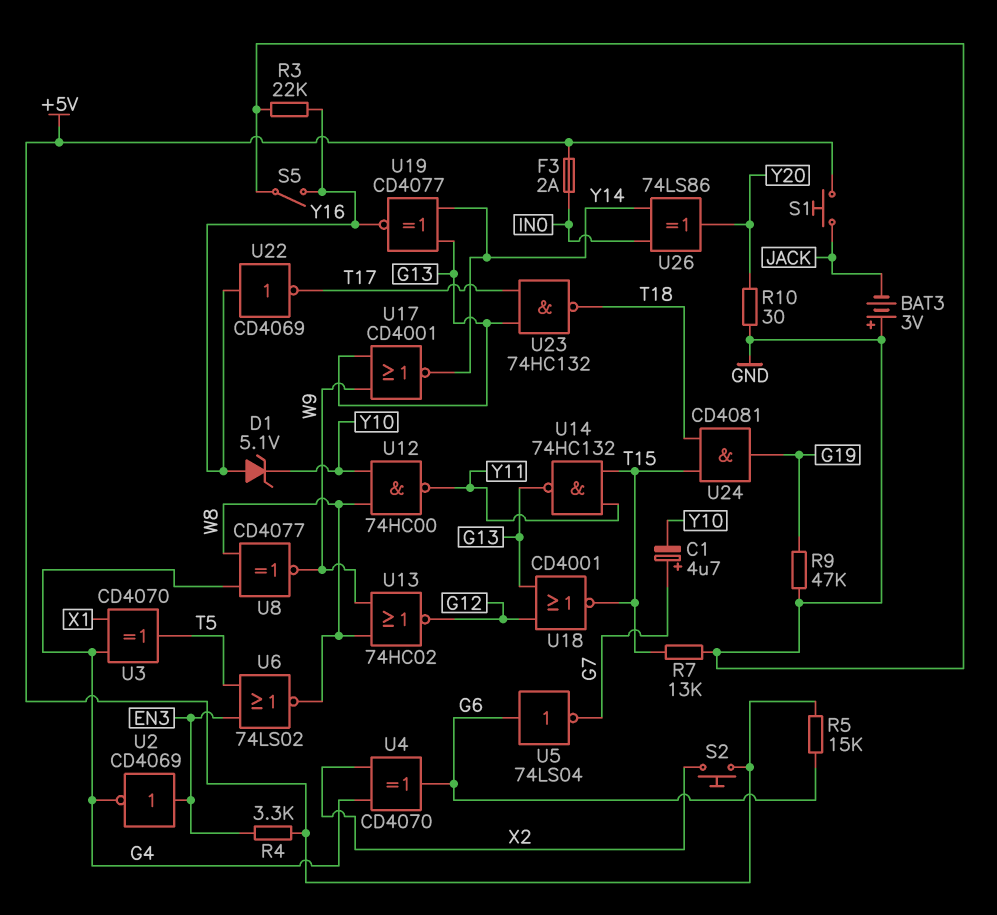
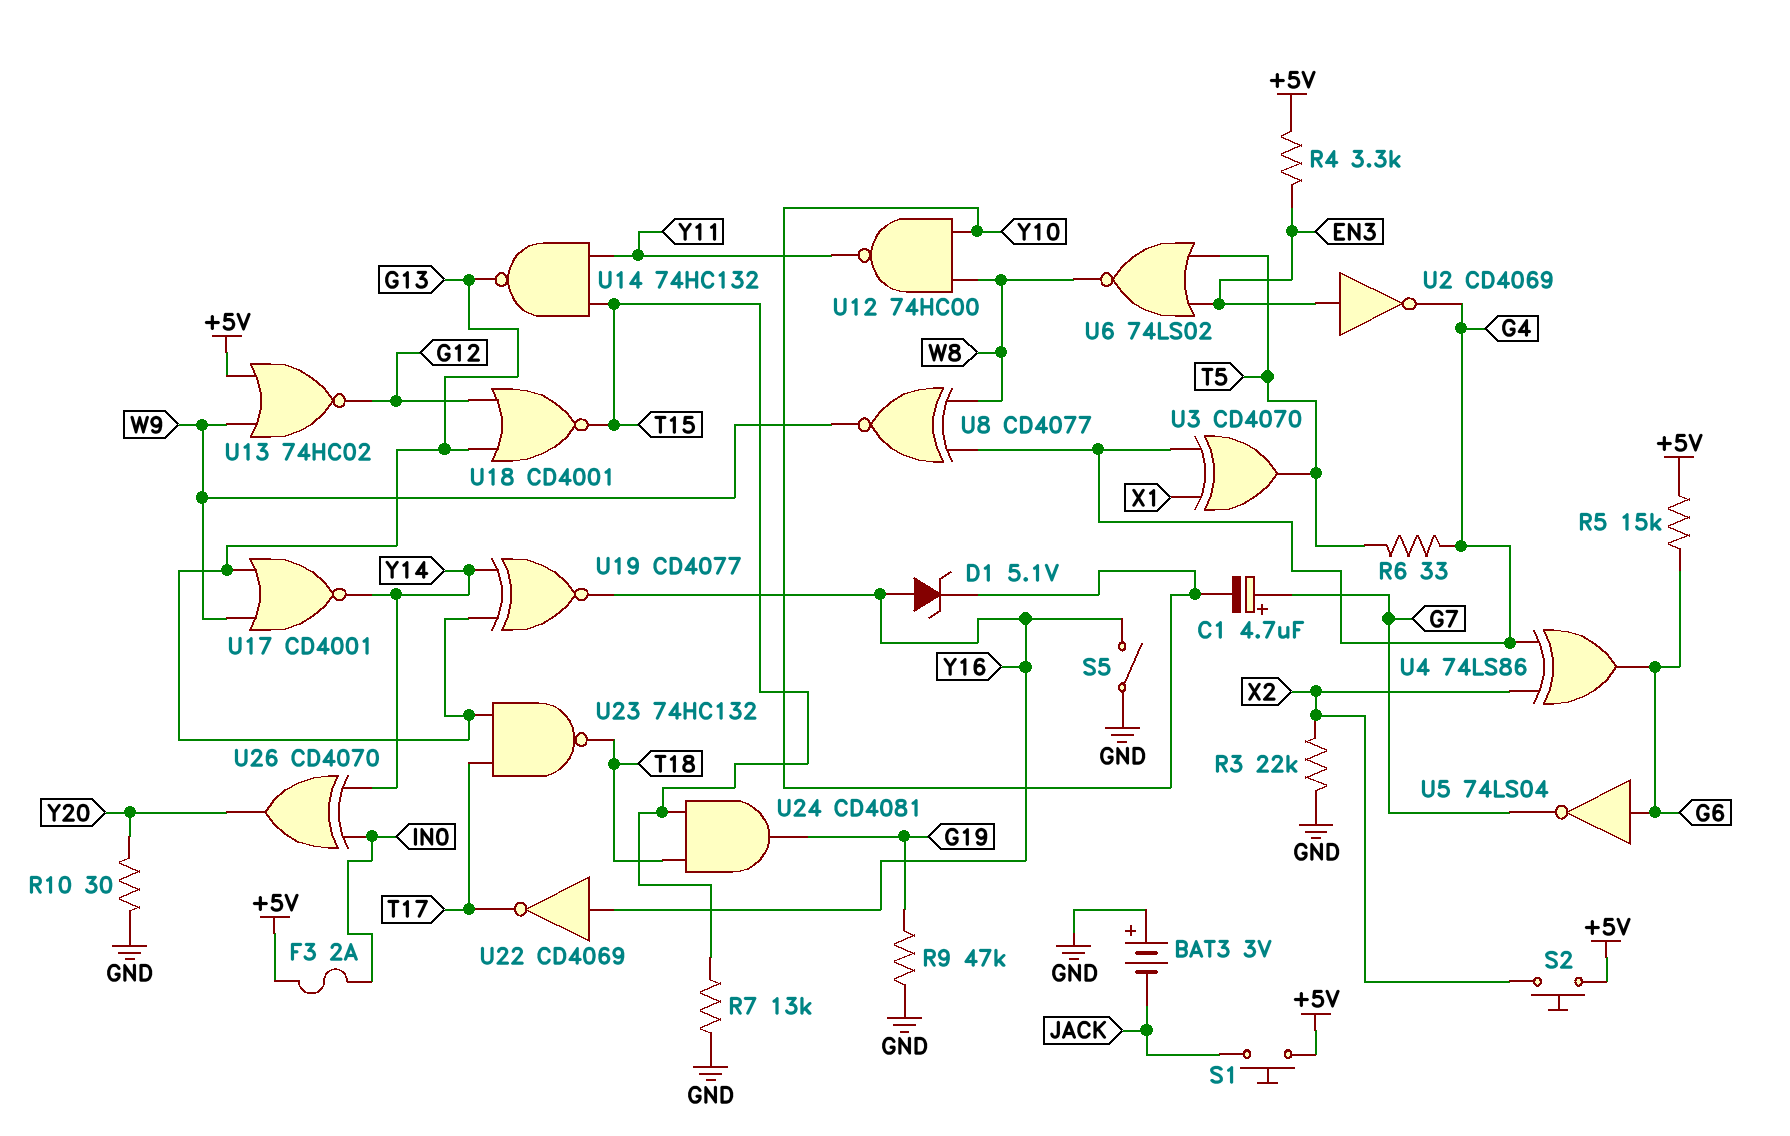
R3: 22k (GND, Y16) -> 22k (GND, X2)
R6: none -> 33 (G4, T5)
U4: XOR CD4070 (in G4, in X2, out G6) -> XOR 74LS86 (in G4, in X2, out G6)
U13: NOR 74HC02 (in W8, in W9, out G12) -> NOR 74HC02 (in +5V, in W9, out G12)
U26: XOR 74LS86 (in IN0, in Y14, out Y20) -> XOR CD4070 (in IN0, in Y14, out Y20)

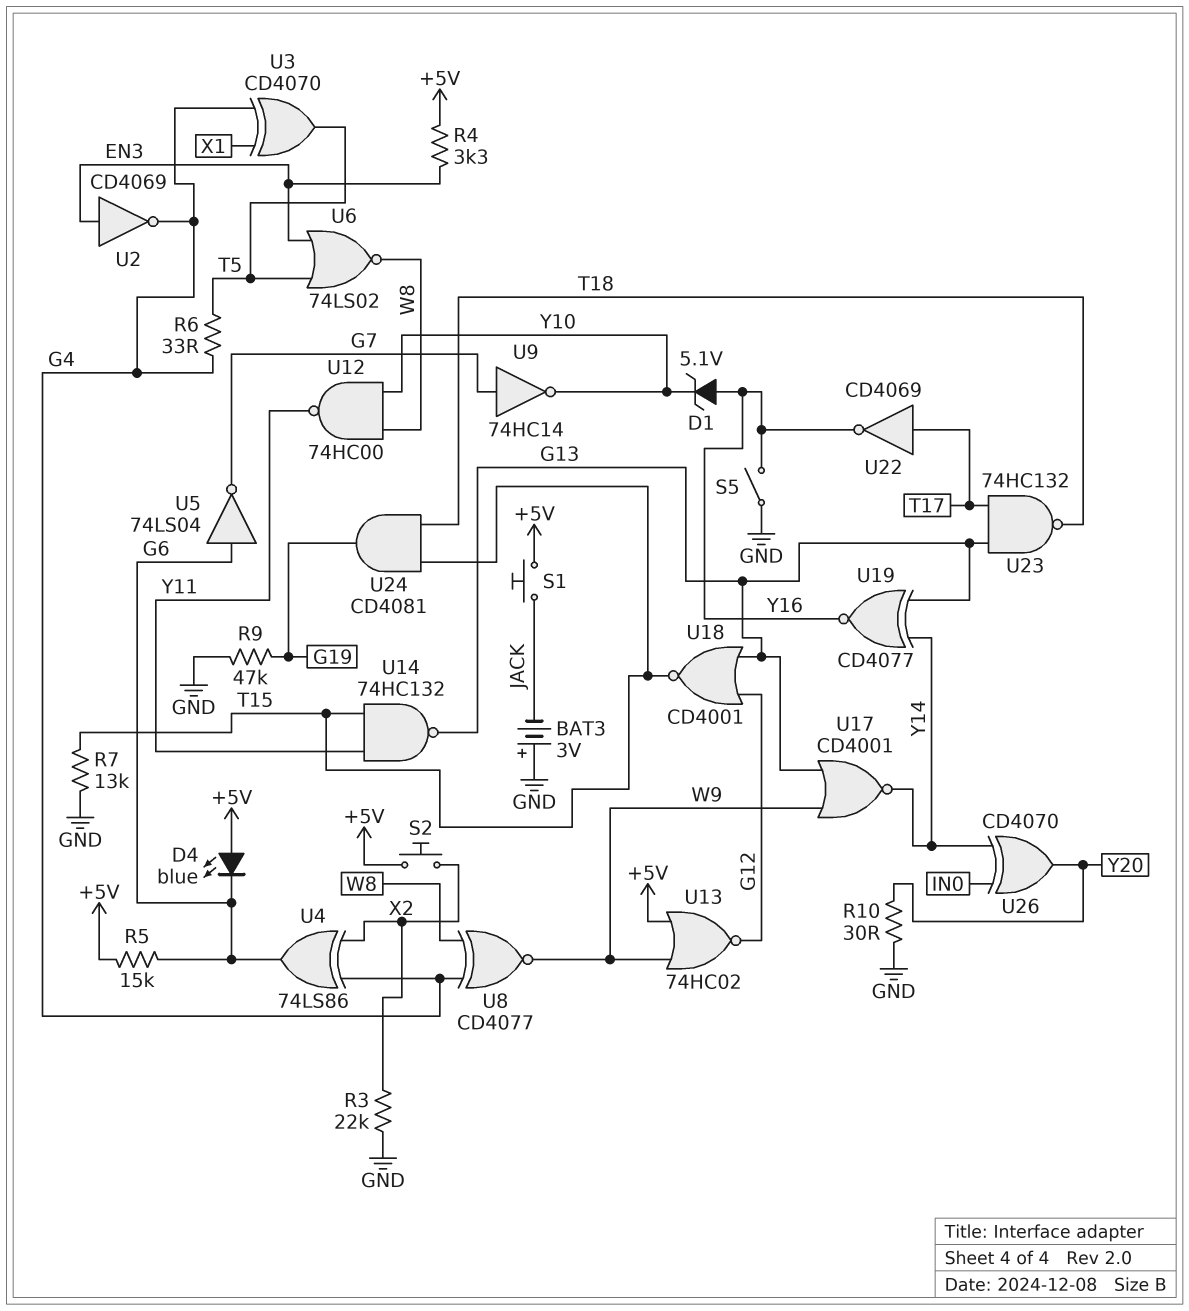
C1: 4.7uF (plus G7, minus Y10) -> none
D4: none -> LED blue (A +5V, K G6)
F3: 2A (+5V, IN0) -> none
U9: none -> NOT 74HC14 (in G7, out Y10)
U22: NOT CD4069 (in Y16, out T17) -> NOT CD4069 (in T17, out Y16)

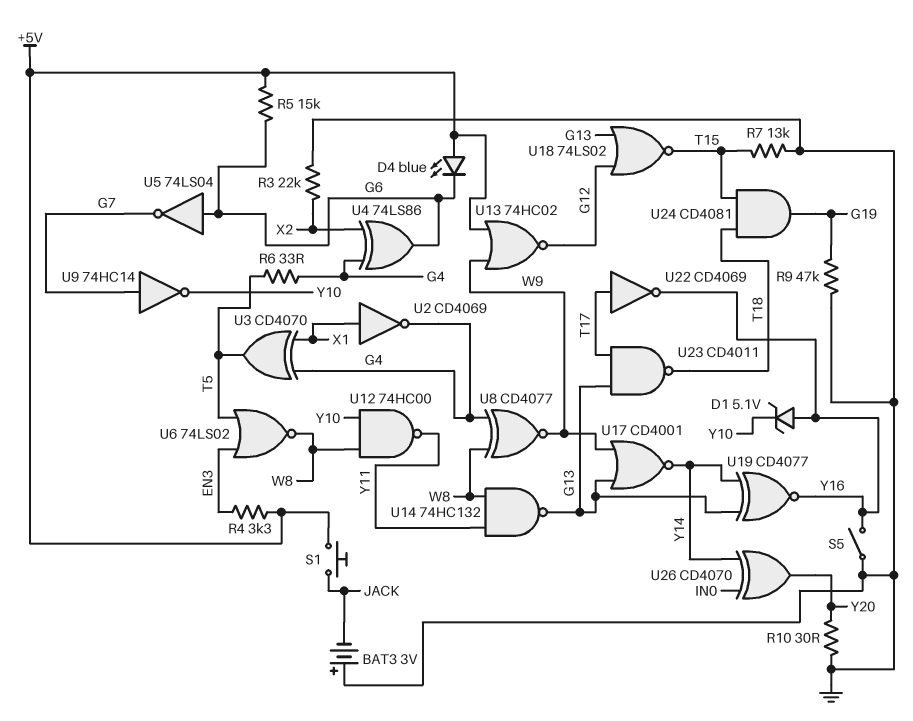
S2: button (+5V, X2) -> none
U2: NOT CD4069 (in EN3, out G4) -> NOT CD4069 (in X1, out G4)
U14: NAND 74HC132 (in T15, in Y11, out G13) -> NAND 74HC132 (in W8, in Y11, out G13)
U18: NOR CD4001 (in G12, in G13, out T15) -> NOR 74LS02 (in G12, in G13, out T15)
U23: NAND 74HC132 (in G13, in T17, out T18) -> NAND CD4011 (in G13, in T17, out T18)

